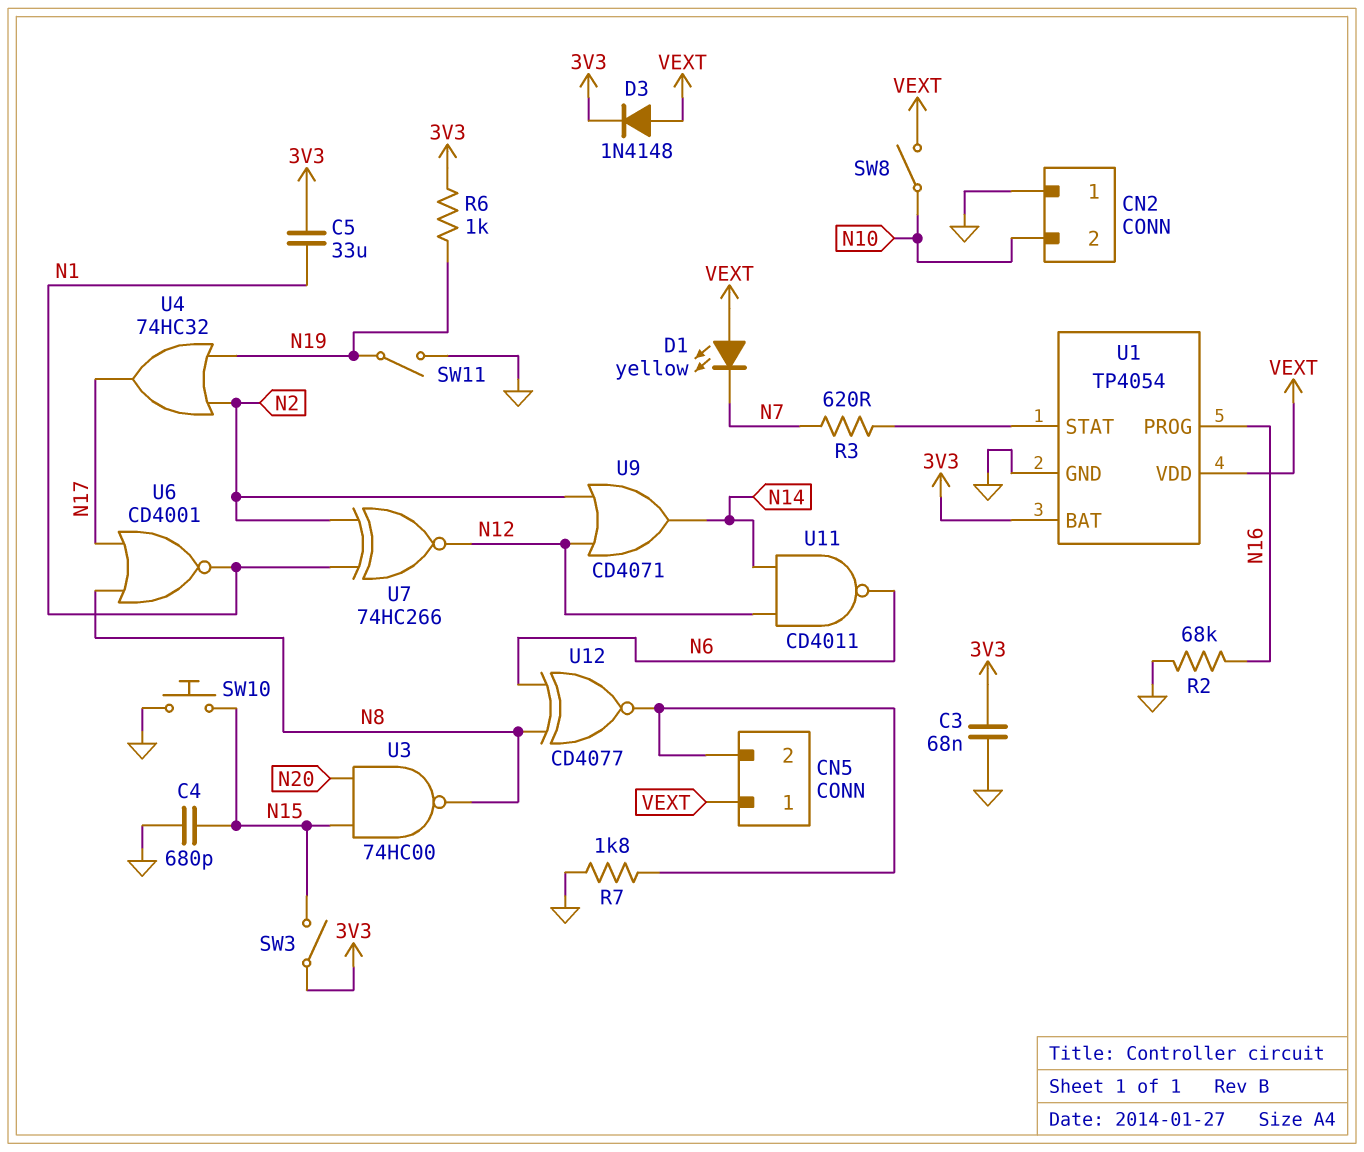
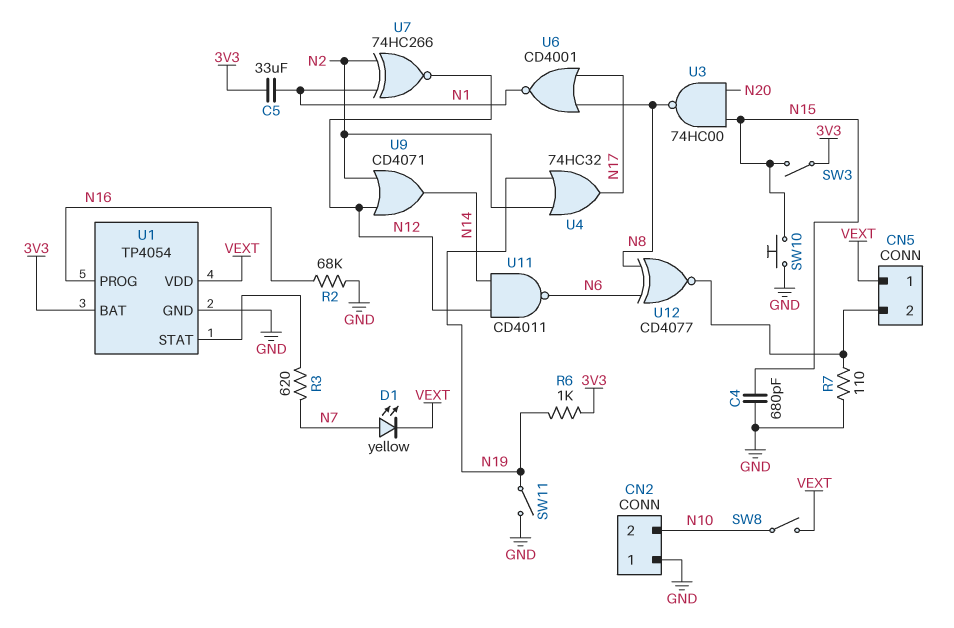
C3: 68nF (3V3, GND) -> none
D1: LED yellow (A VEXT, K N7) -> LED yellow (A N7, K VEXT)
D3: diode 1N4148 (A VEXT, K 3V3) -> none
R7: 1.8k (CN5/2, GND) -> 110 (CN5/2, GND)

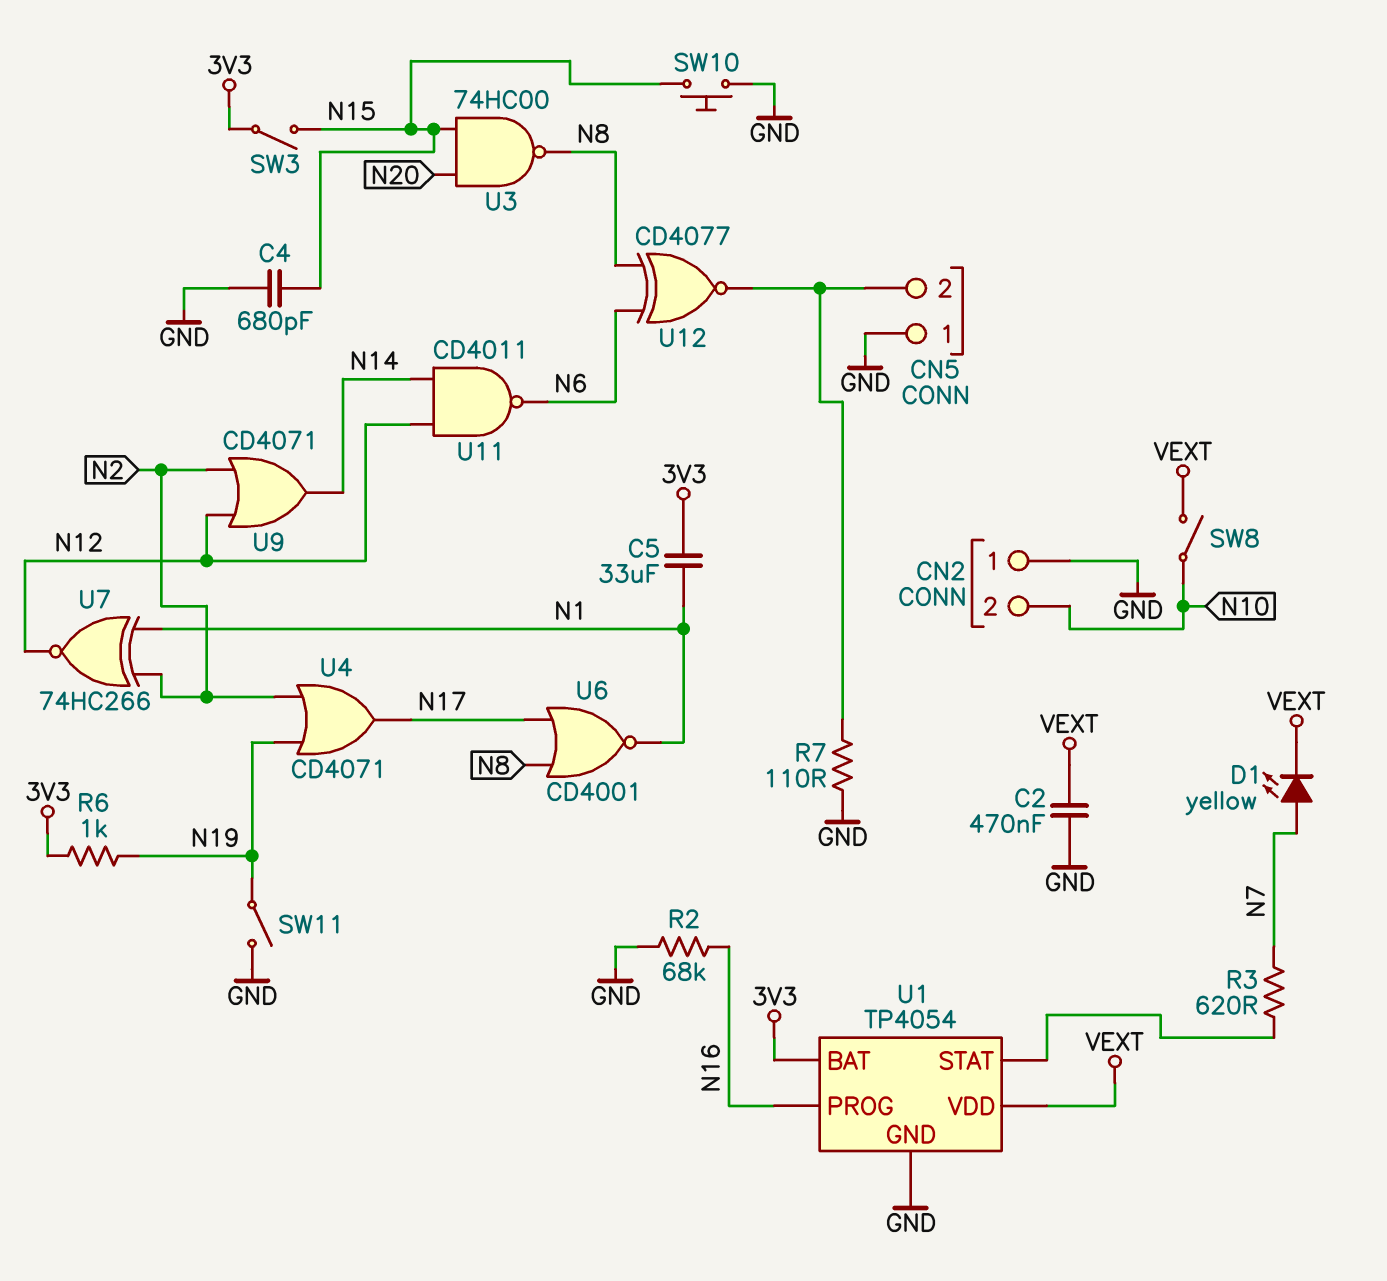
C2: none -> 470nF (GND, VEXT)
CN5 pin 1: VEXT -> GND
U4: OR 74HC32 (in N2, in N19, out N17) -> OR CD4071 (in N2, in N19, out N17)

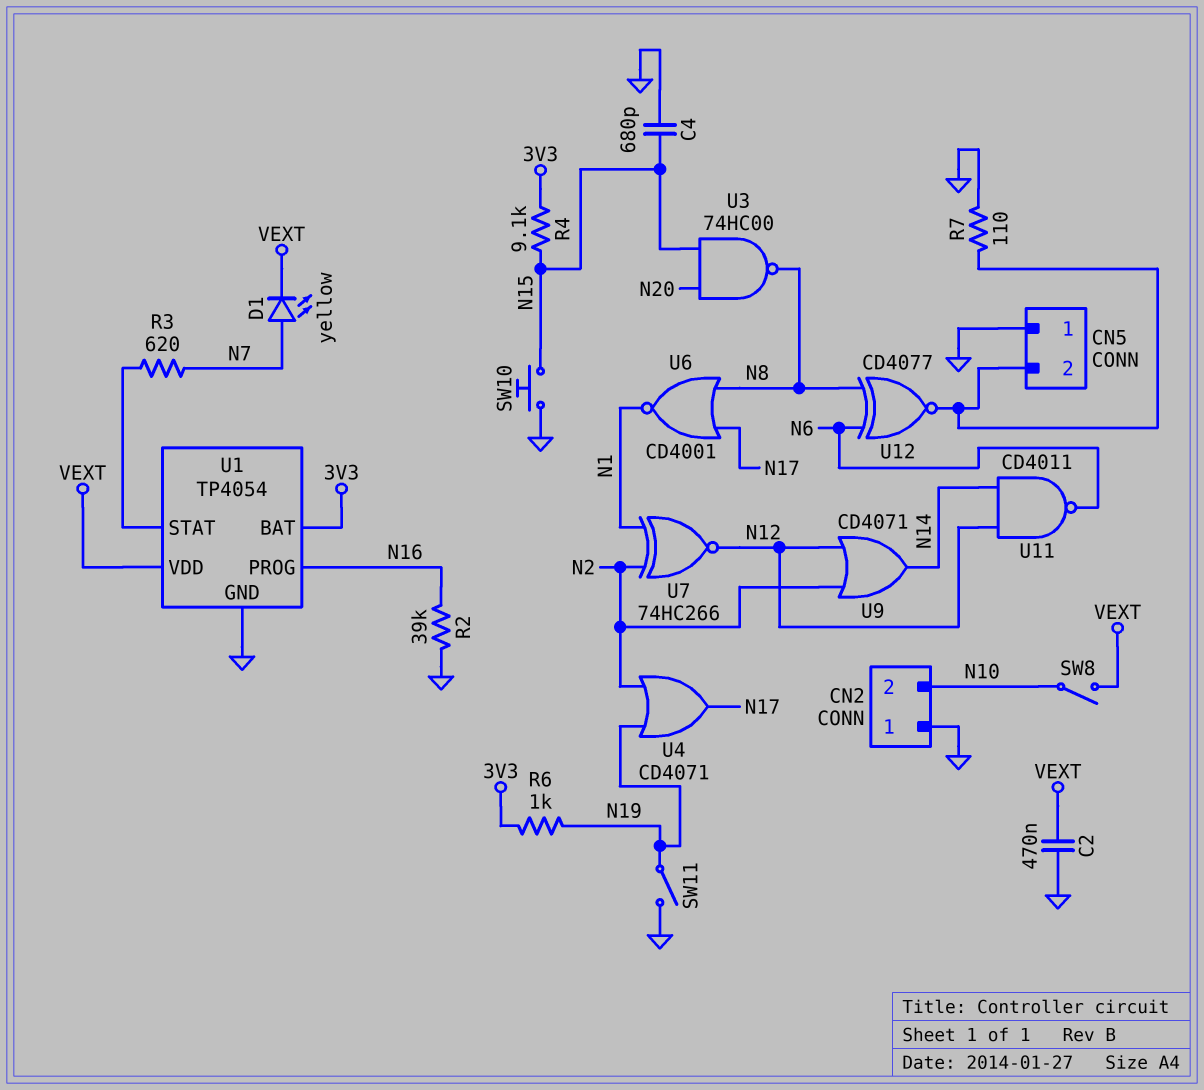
C5: 33uF (3V3, N1) -> none
R2: 68k (GND, N16) -> 39k (GND, N16)
R4: none -> 9.1k (3V3, N15)
SW3: switch (3V3, N15) -> none

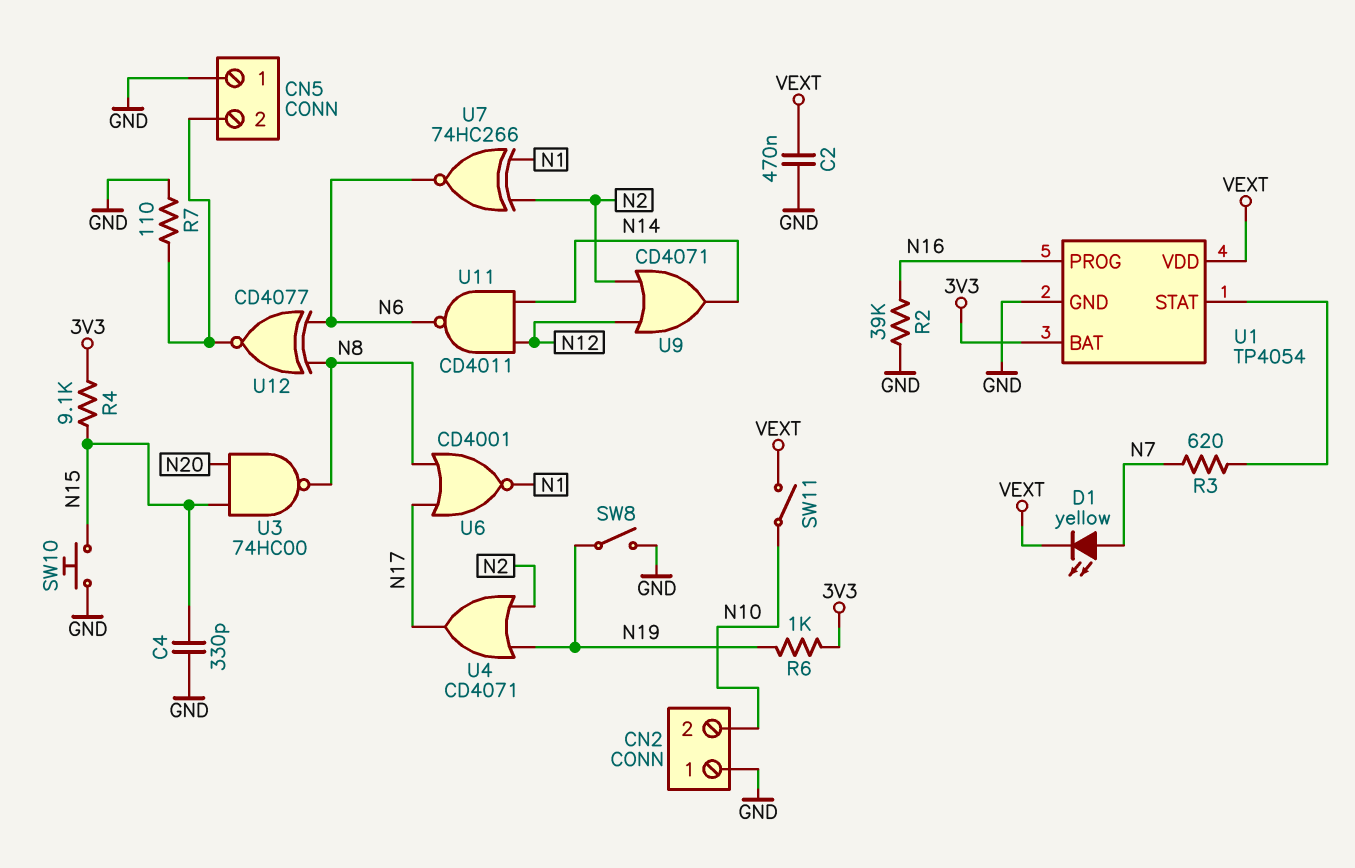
C4: 680pF (GND, N15) -> 330pF (GND, N15)
SW8: switch (N10, VEXT) -> switch (GND, N19)
SW11: switch (GND, N19) -> switch (N10, VEXT)
U7: XNOR 74HC266 (in N1, in N2, out N12) -> XNOR 74HC266 (in N1, in N2, out N6)

